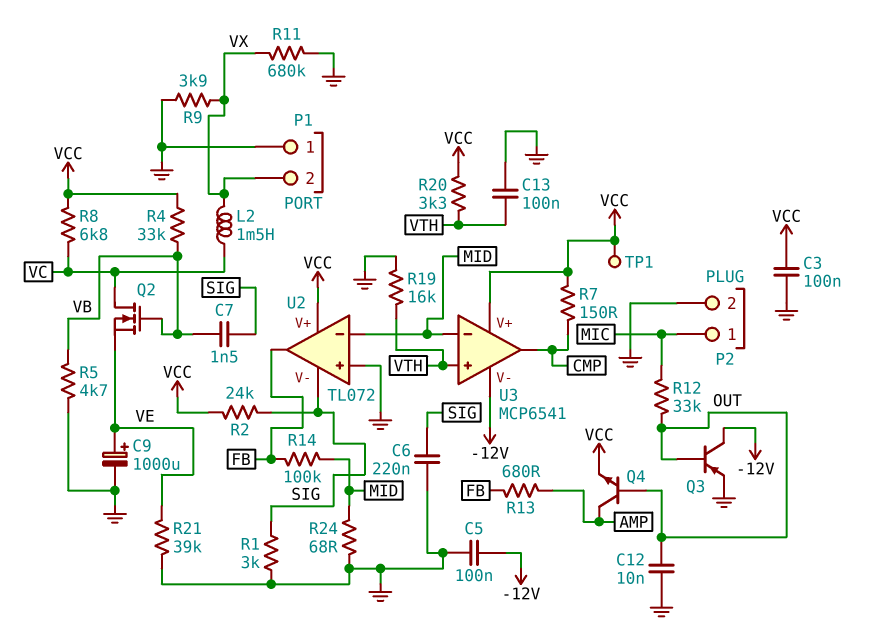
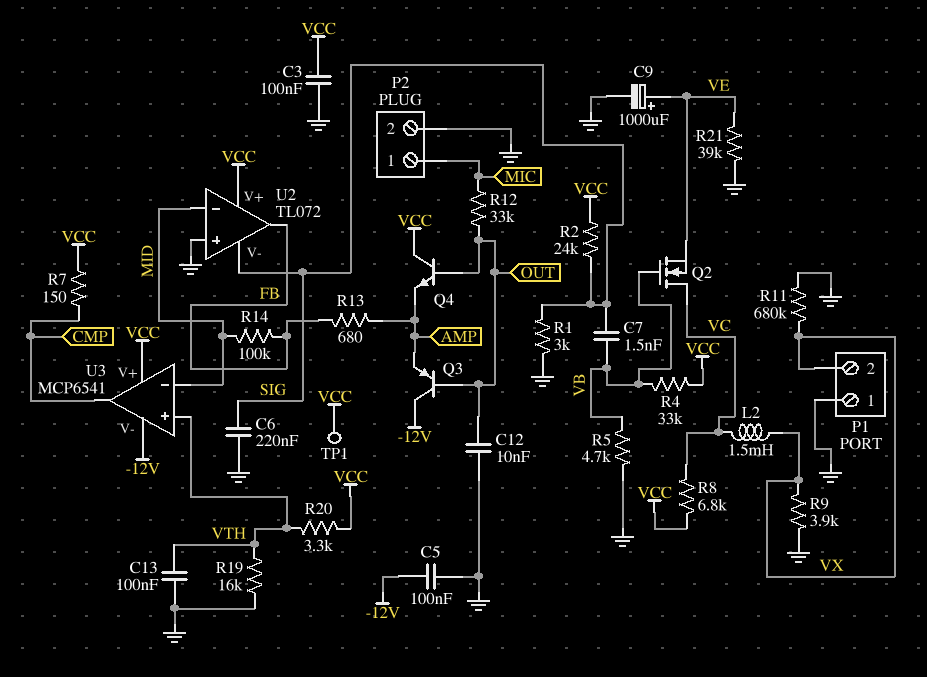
Q3: PNP (B OUT, C -12V, E GND) -> PNP (B OUT, C -12V, E AMP)
Q4: NPN (B OUT, C AMP, E VCC) -> NPN (B OUT, C VCC, E AMP)
R24: 68 (GND, MID) -> none

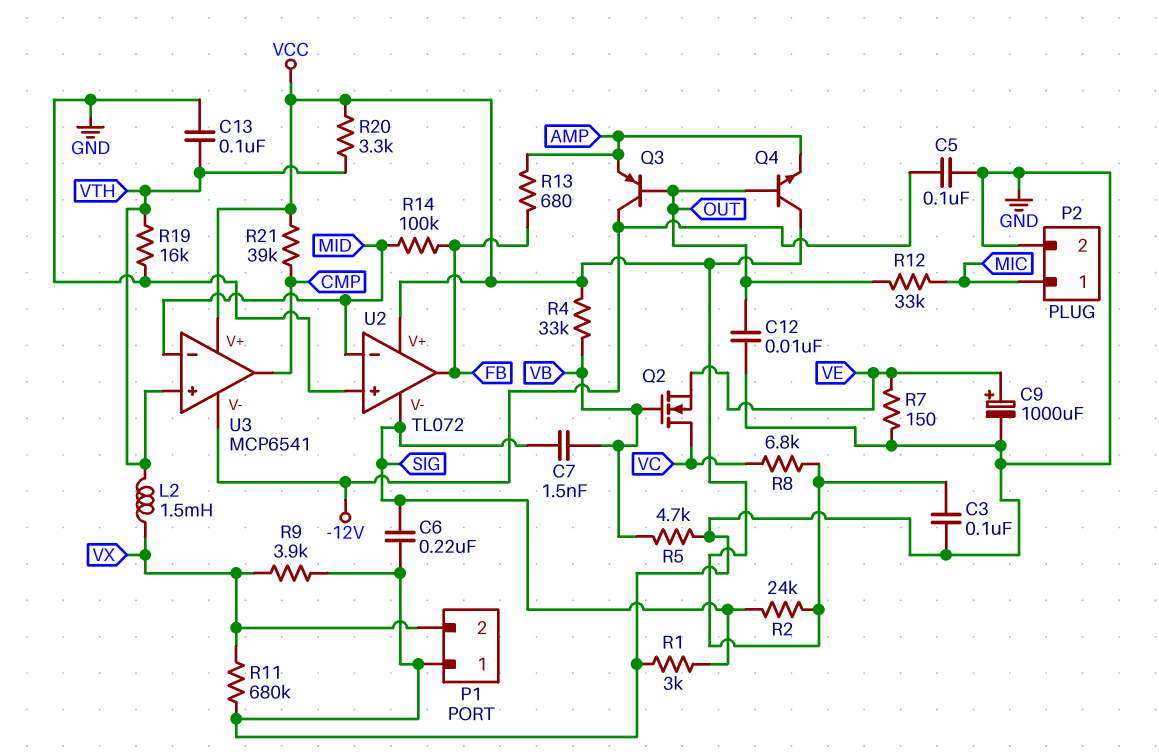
L2: 1.5mH (VC, VX) -> 1.5mH (VTH, VX)
R7: 150 (CMP, VCC) -> 150 (GND, VE)
R21: 39k (GND, VE) -> 39k (CMP, VCC)
TP1: test point (VCC) -> none

